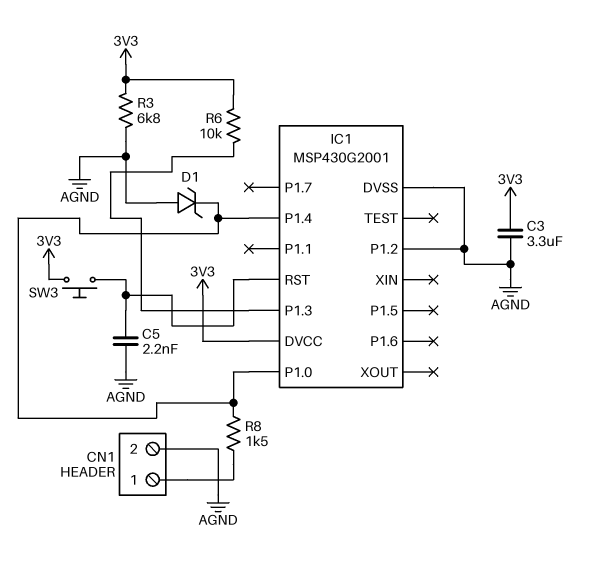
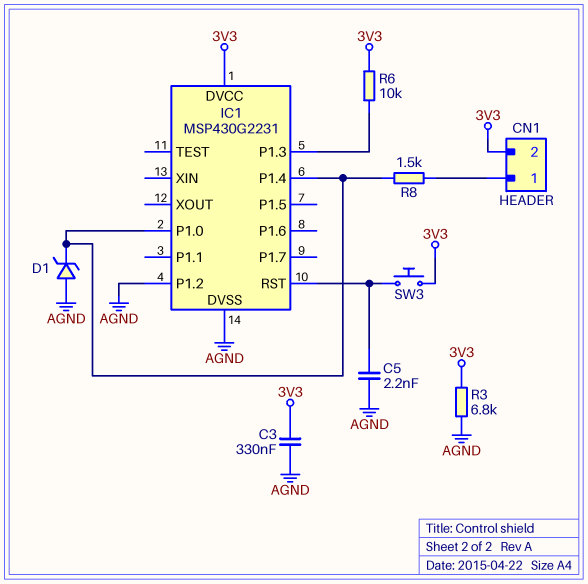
C3: 3.3uF (3V3, AGND) -> 330nF (3V3, AGND)
CN1 pin 2: AGND -> 3V3
IC1: MSP430G2001 -> MSP430G2231

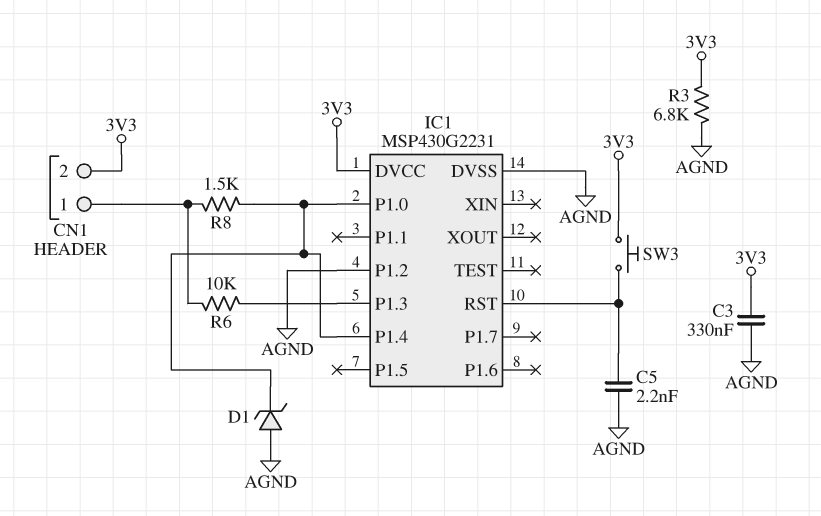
R6: 10k (3V3, IC1/P1.3) -> 10k (CN1/1, IC1/P1.3)

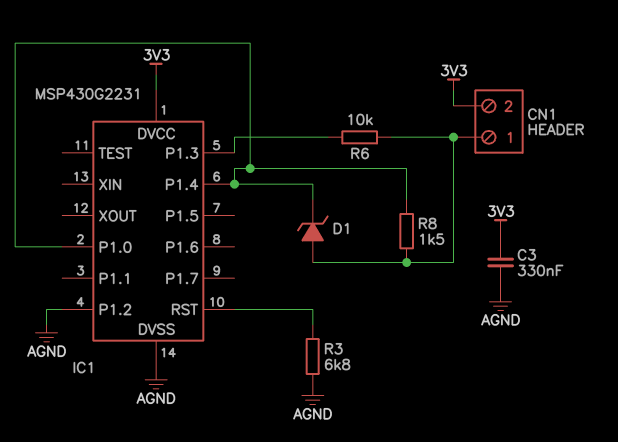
C5: 2.2nF (AGND, IC1/RST) -> none
D1: zener (A AGND, K IC1/P1.0) -> zener (A CN1/1, K IC1/P1.0)
R3: 6.8k (3V3, AGND) -> 6.8k (AGND, IC1/RST)
SW3: button (3V3, IC1/RST) -> none

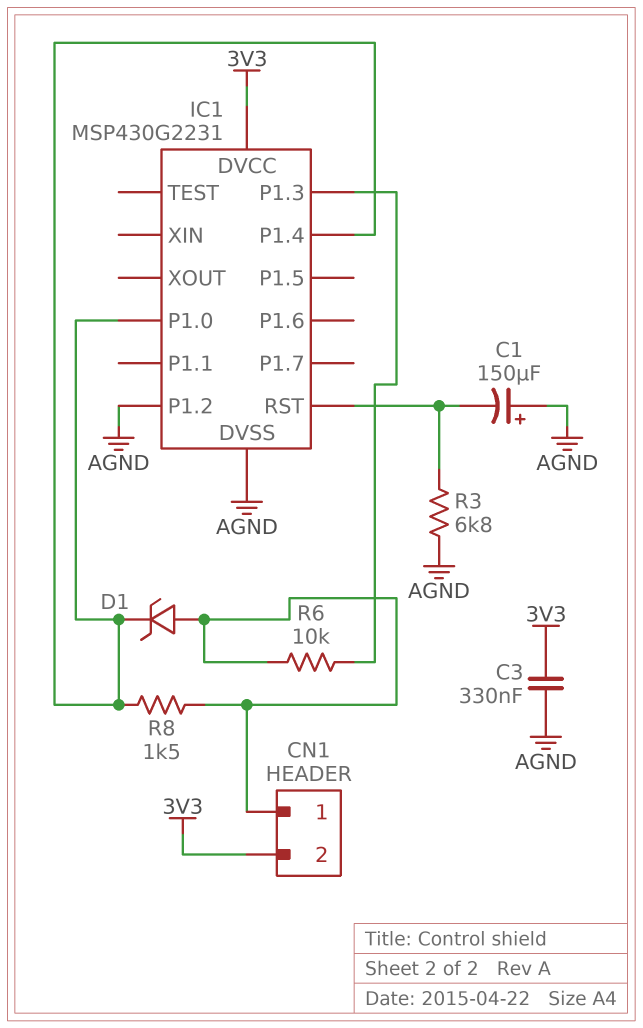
C1: none -> 150uF (plus AGND, minus IC1/RST)

